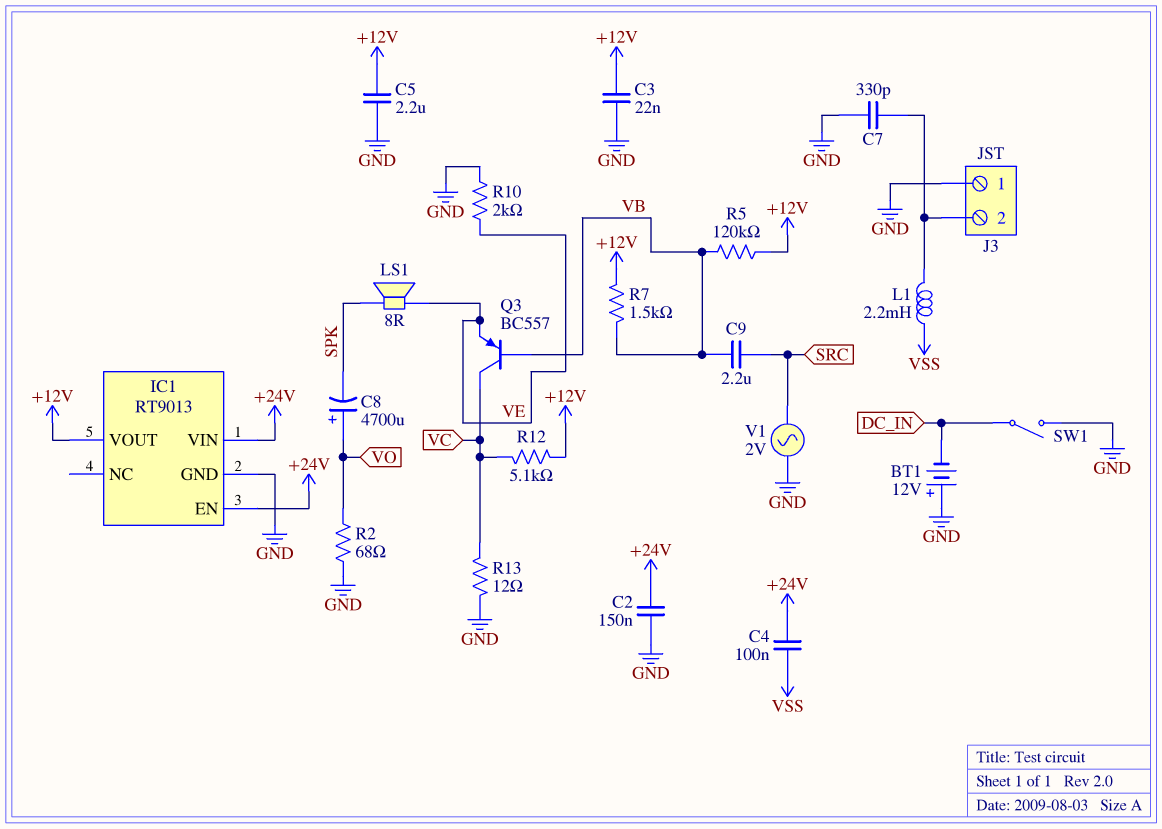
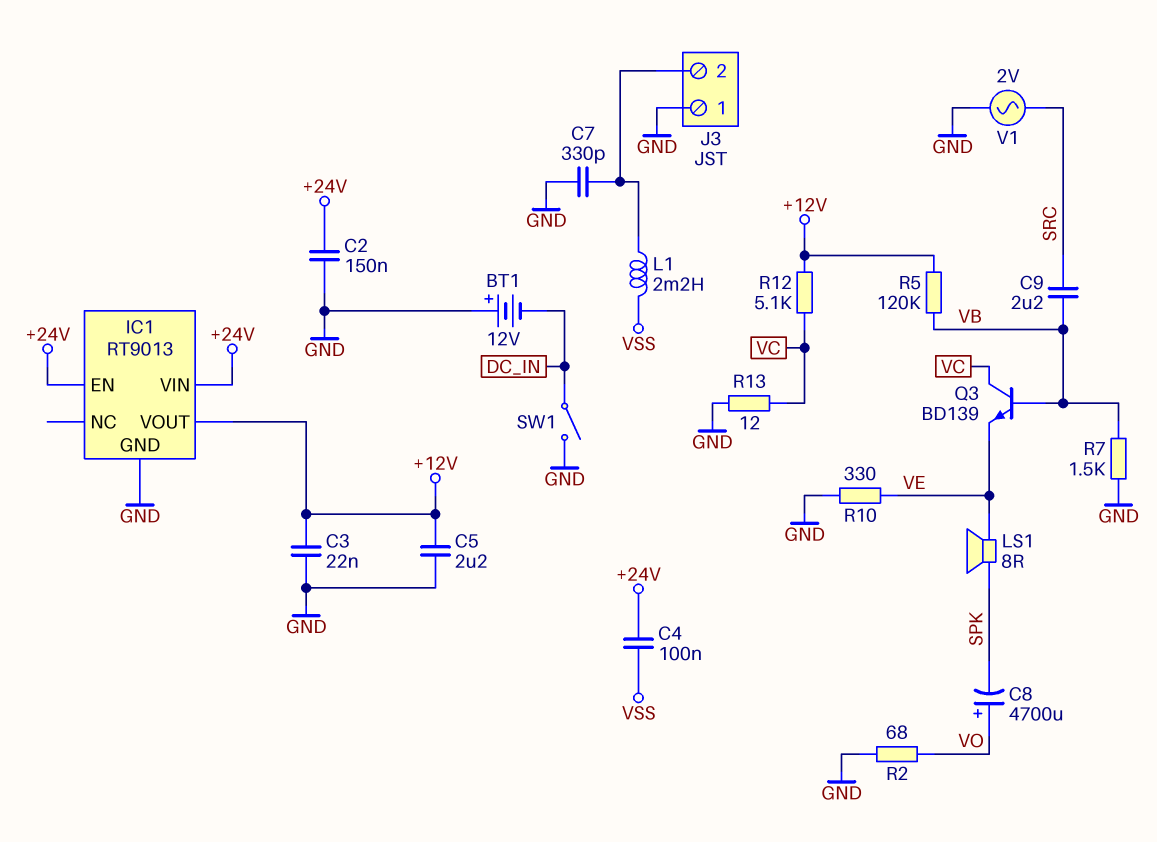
Q3: PNP BC557 (B VB, C VC, E VE) -> NPN BD139 (B VB, C VC, E VE)
R7: 1.5k (+12V, VB) -> 1.5k (GND, VB)
R10: 2k (GND, VE) -> 330 (GND, VE)

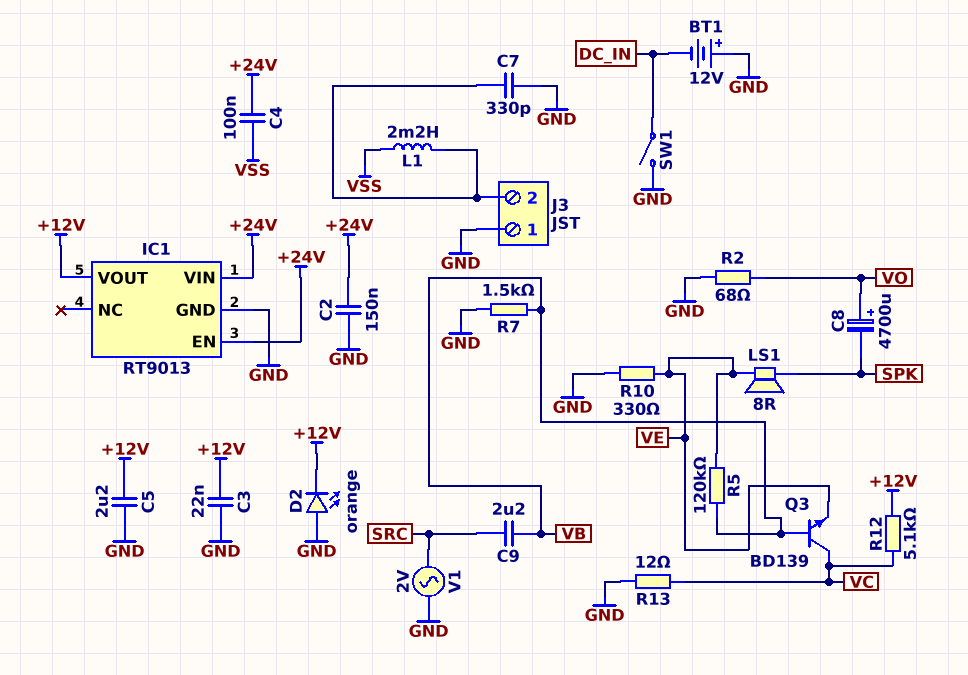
D2: none -> LED orange (A GND, K +12V)
R5: 120k (+12V, VB) -> 120k (VB, VE)

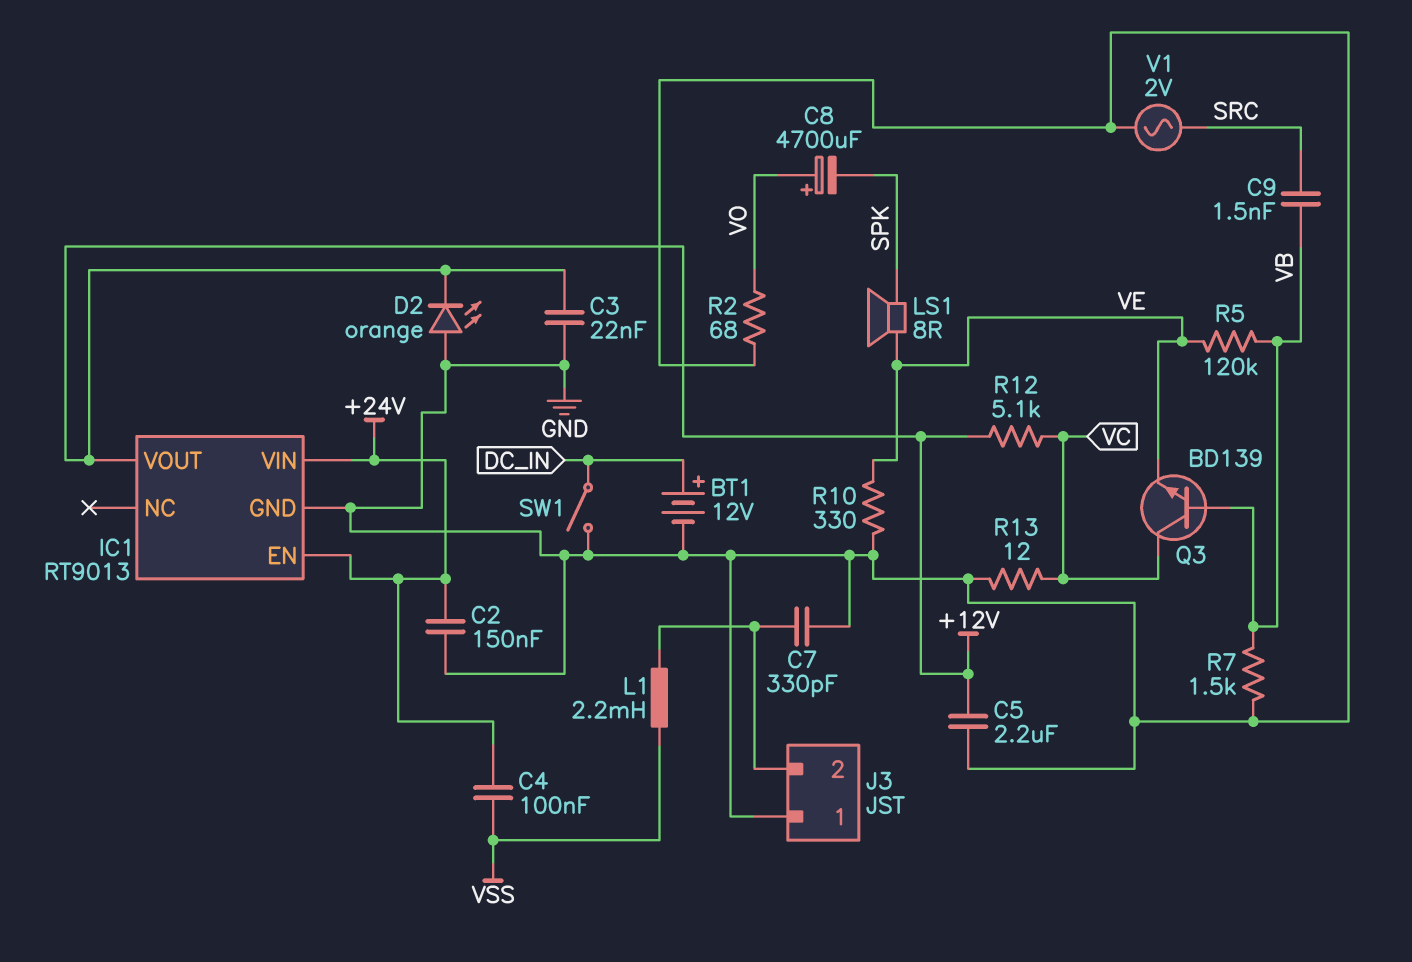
BT1: 12V (plus GND, minus DC_IN) -> 12V (plus DC_IN, minus GND)
C9: 2.2uF (SRC, VB) -> 1.5nF (SRC, VB)

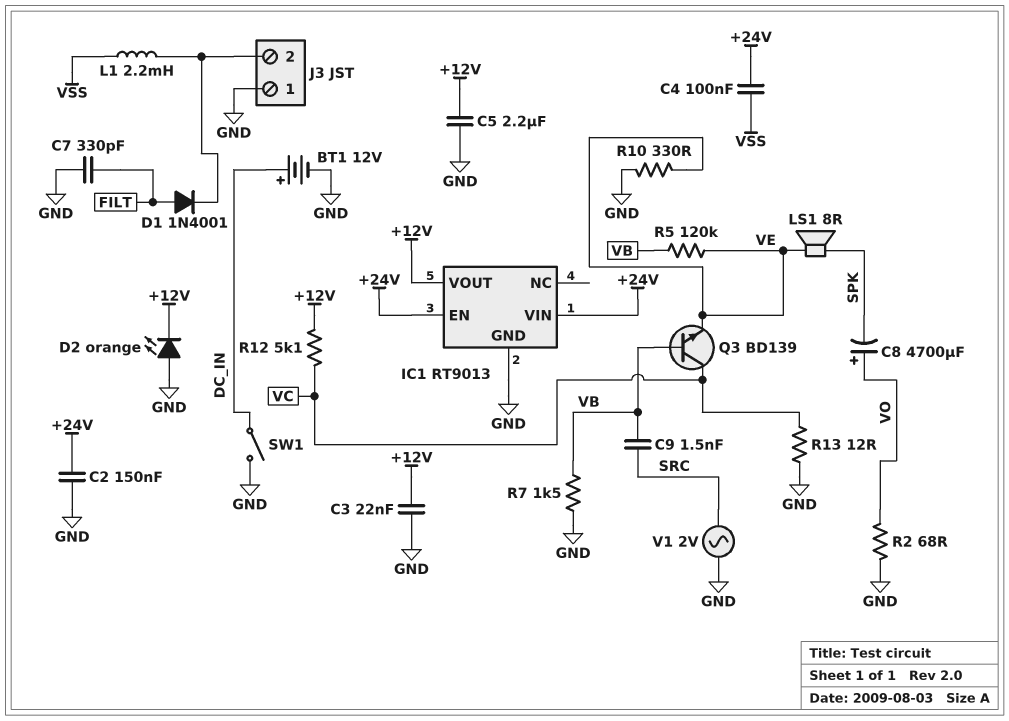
C7: 330pF (GND, J3/2) -> 330pF (FILT, GND)
D1: none -> diode 1N4001 (A FILT, K J3/2)

